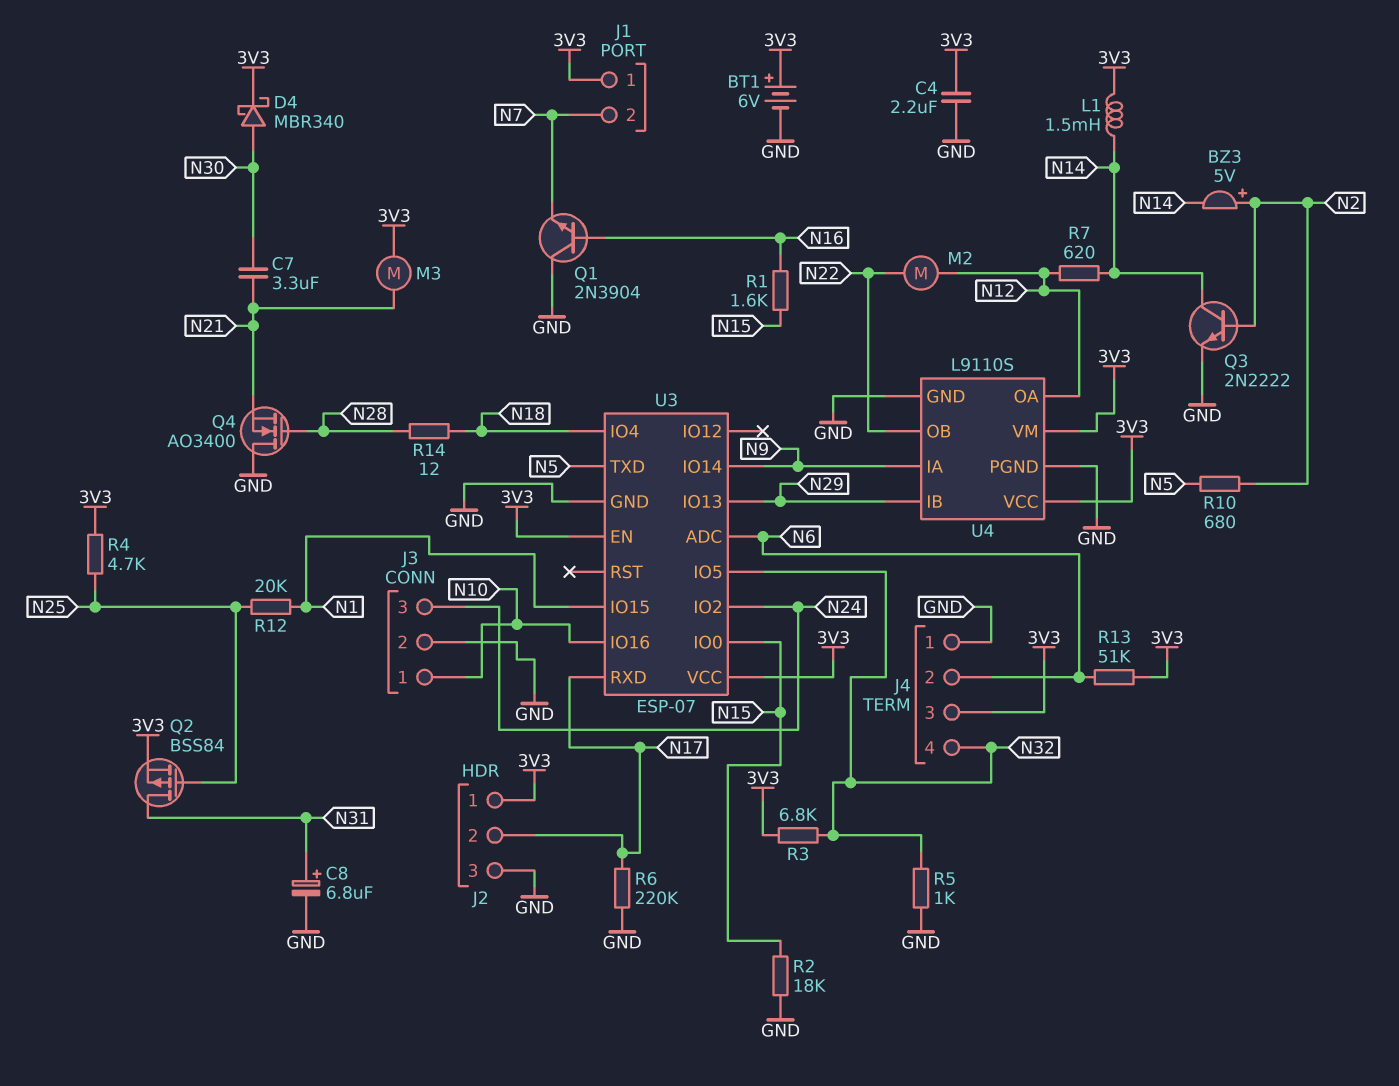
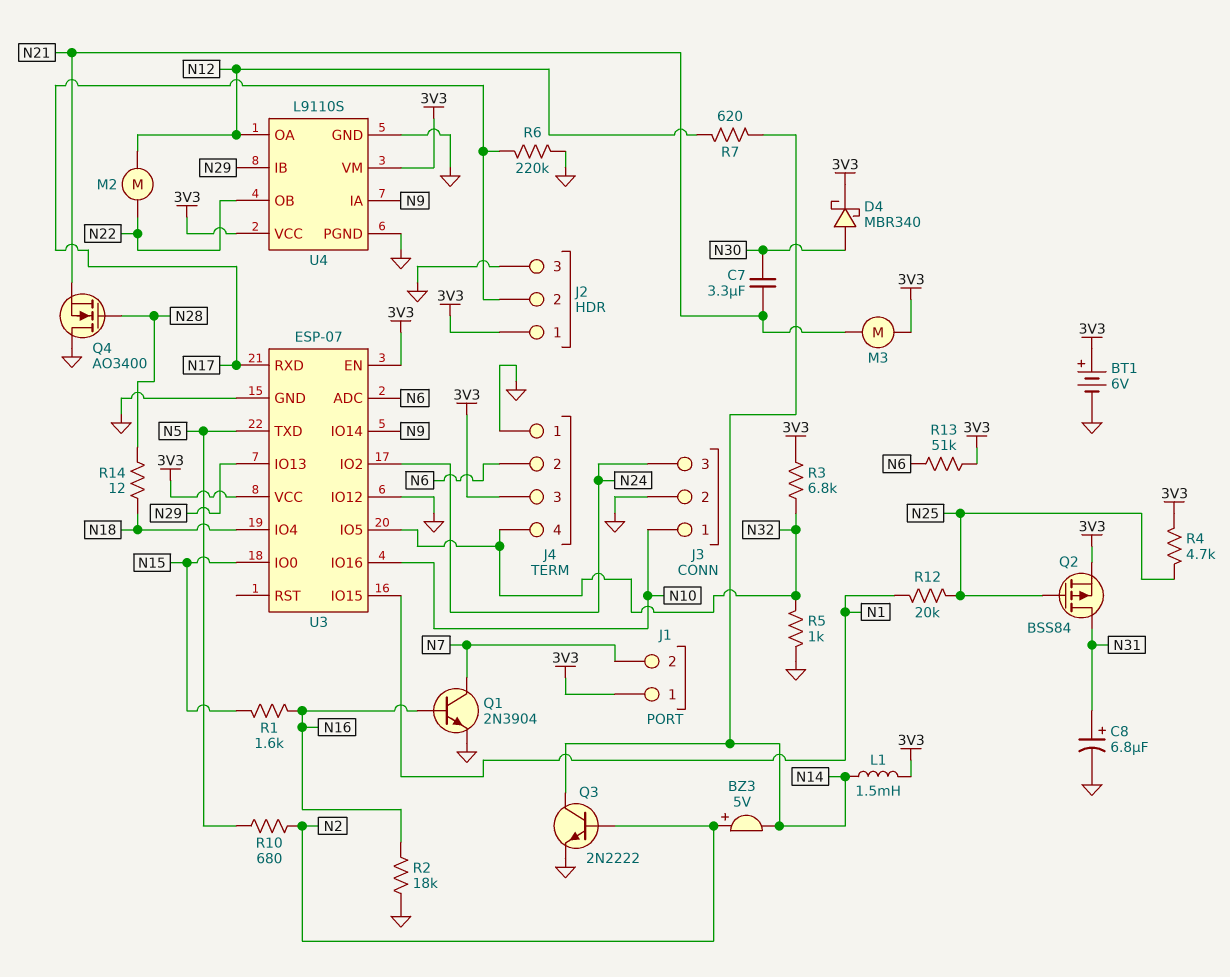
C4: 2.2uF (3V3, GND) -> none
Q1: NPN 2N3904 (B N16, C GND, E N7) -> NPN 2N3904 (B N16, C N7, E GND)
R2: 18k (GND, N15) -> 18k (GND, N16)
U3 pin IO12: none -> GND

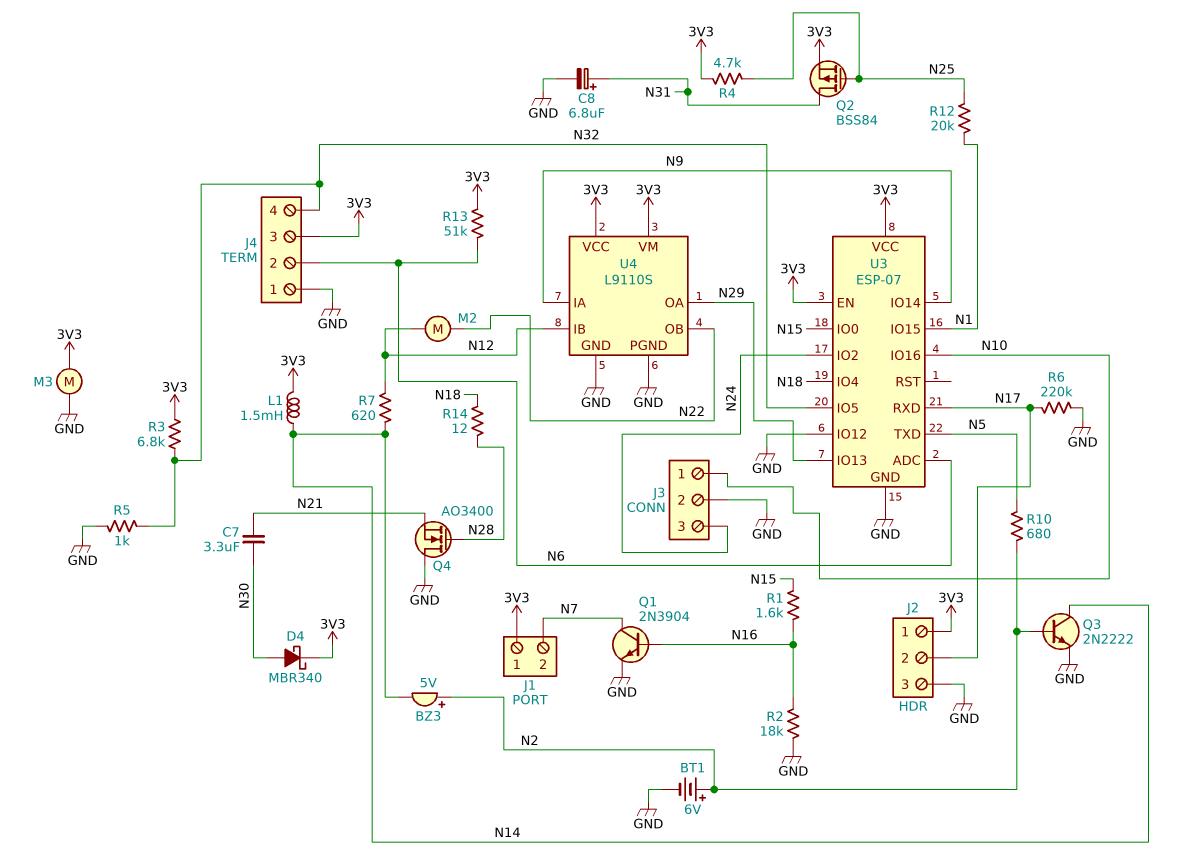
BT1: 6V (plus 3V3, minus GND) -> 6V (plus N2, minus GND)
M3: motor (3V3, N21) -> motor (3V3, GND)
U4 pin IB: N29 -> N12
U4 pin OA: N12 -> N29

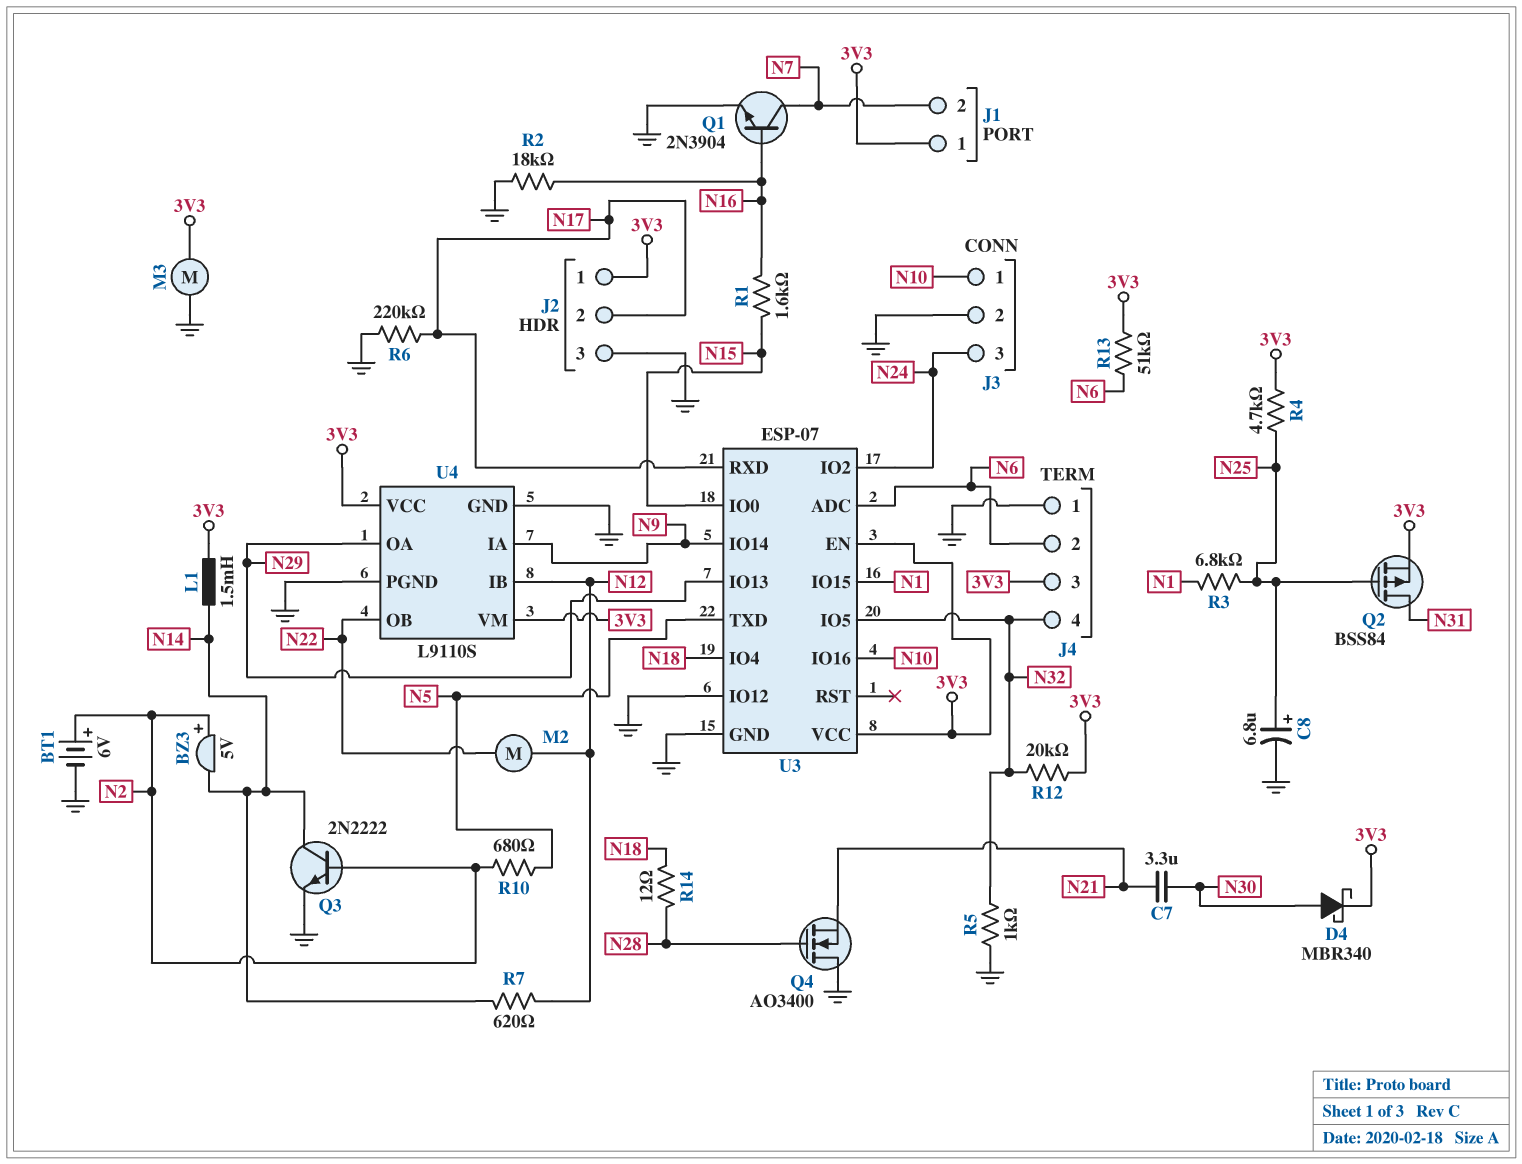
C8: 6.8uF (plus N31, minus GND) -> 6.8uF (plus N25, minus GND)
R3: 6.8k (3V3, N32) -> 6.8k (N1, N25)
R12: 20k (N1, N25) -> 20k (3V3, N32)

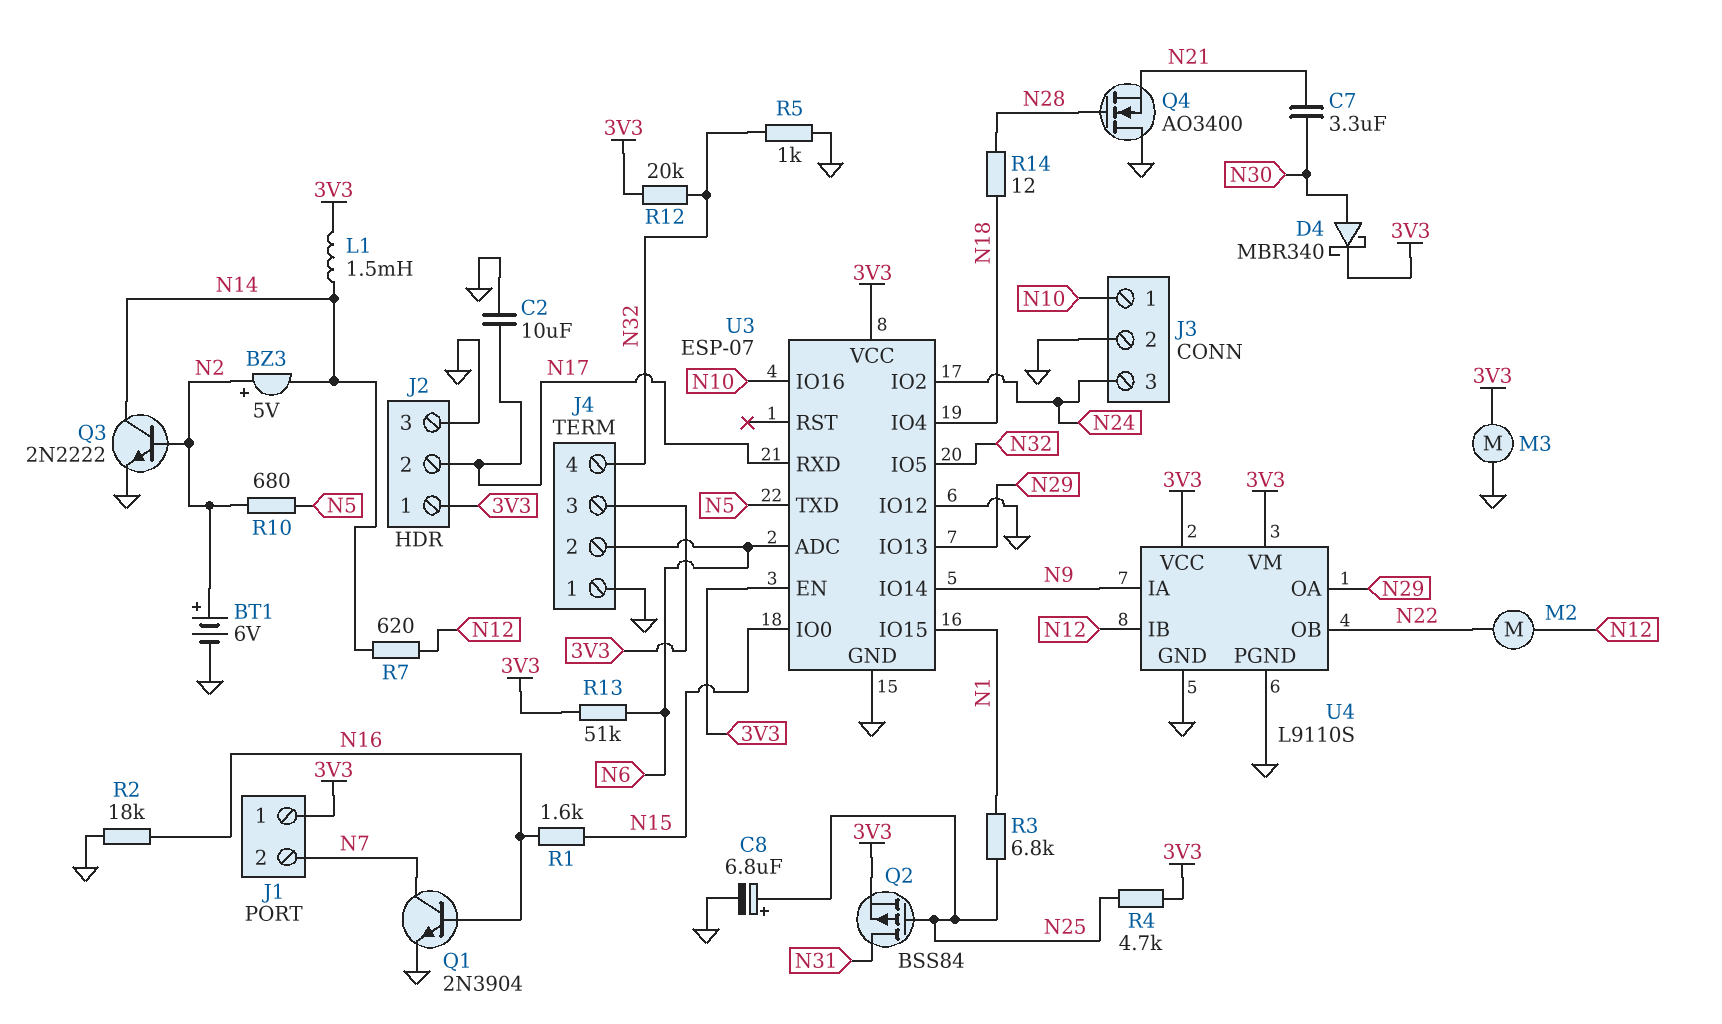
C2: none -> 10uF (GND, N17)
R6: 220k (GND, N17) -> none

